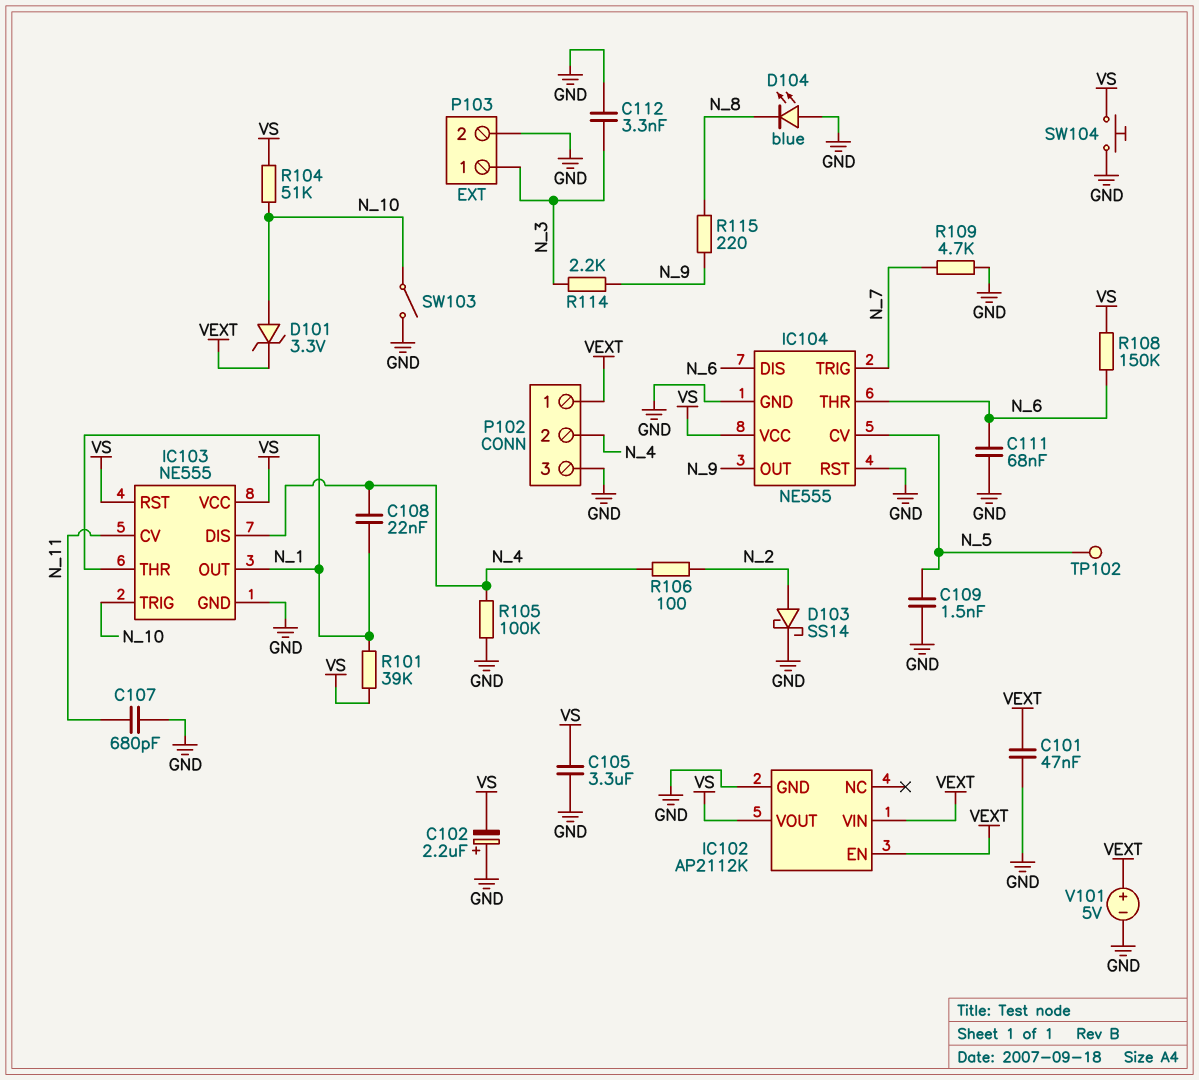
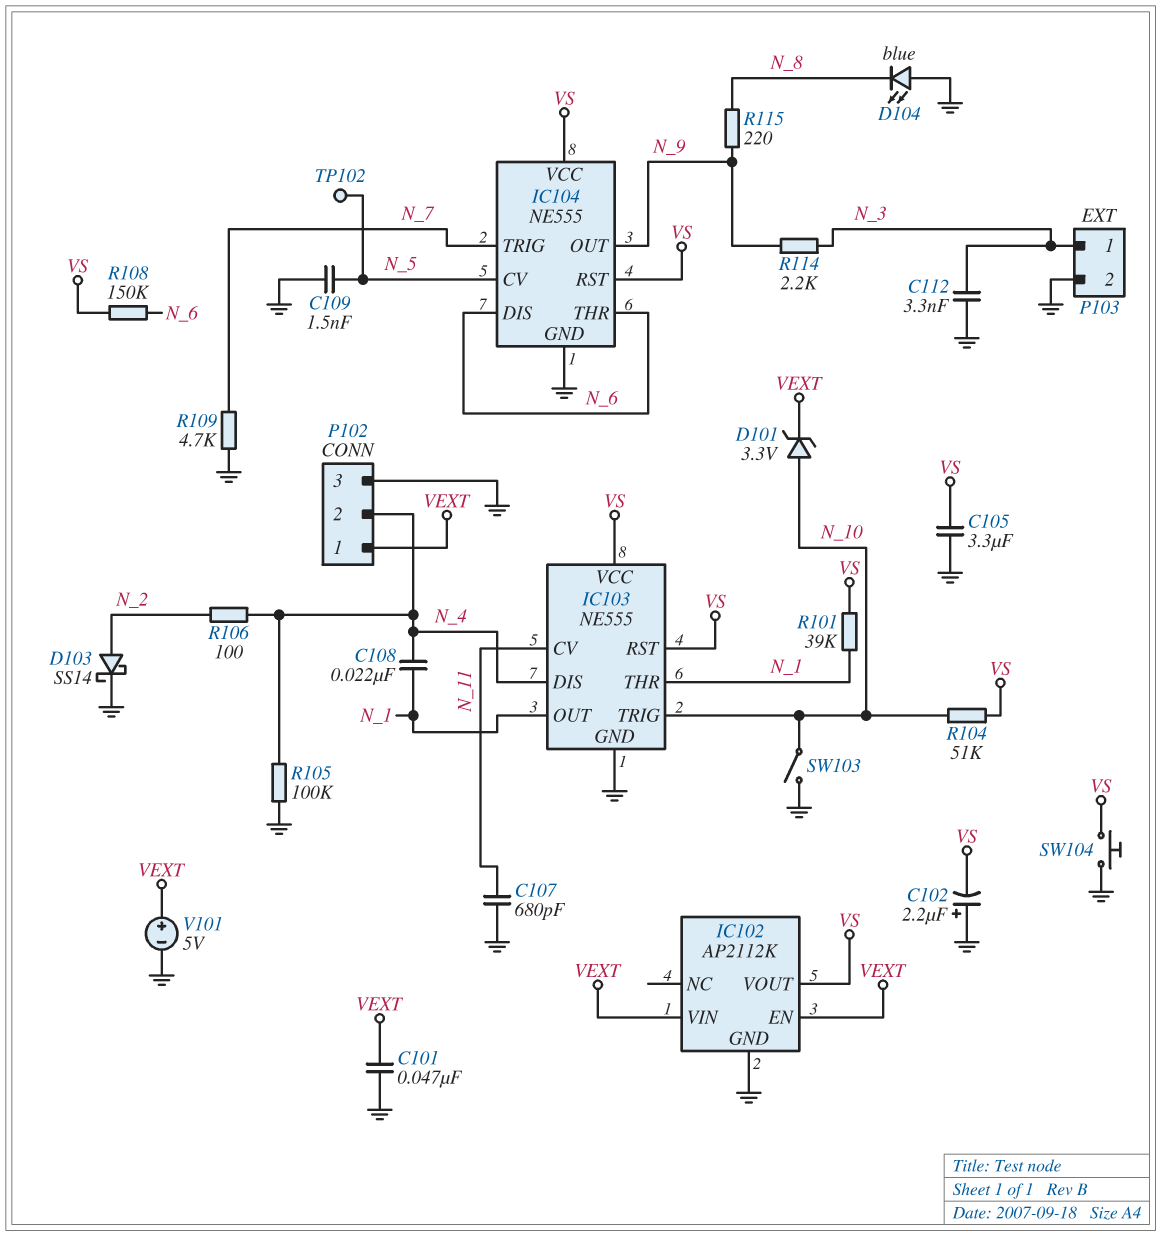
C111: 68nF (GND, N_6) -> none
IC104 pin RST: GND -> VS

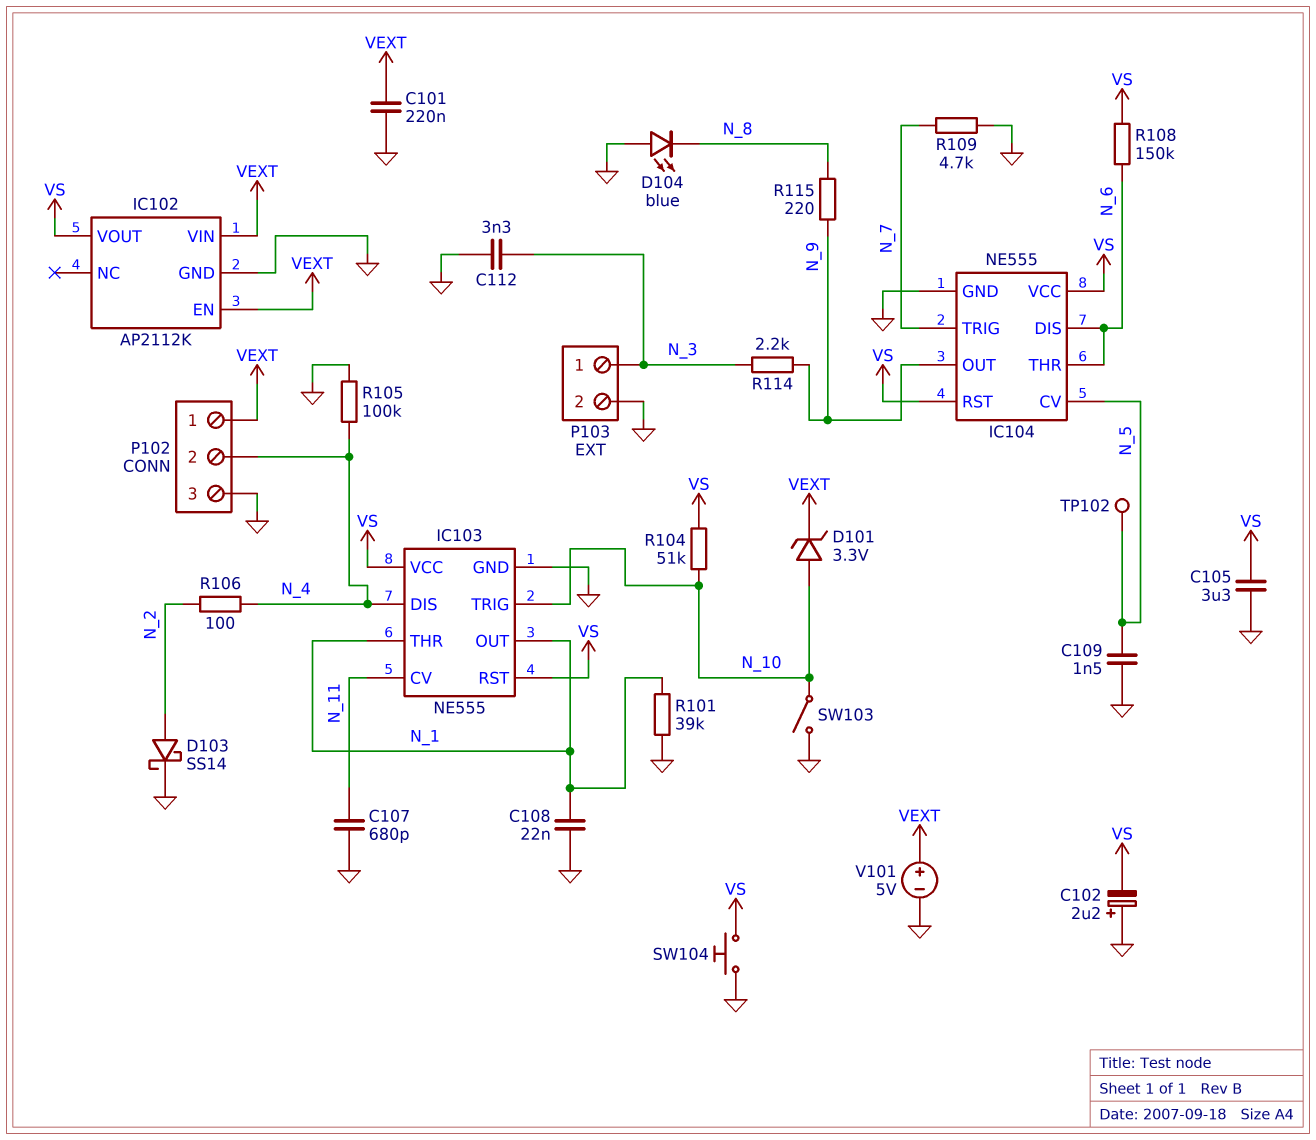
C101: 47nF (GND, VEXT) -> 220nF (GND, VEXT)
C108: 22nF (N_1, N_4) -> 22nF (GND, N_1)
R101: 39k (N_1, VS) -> 39k (GND, N_1)

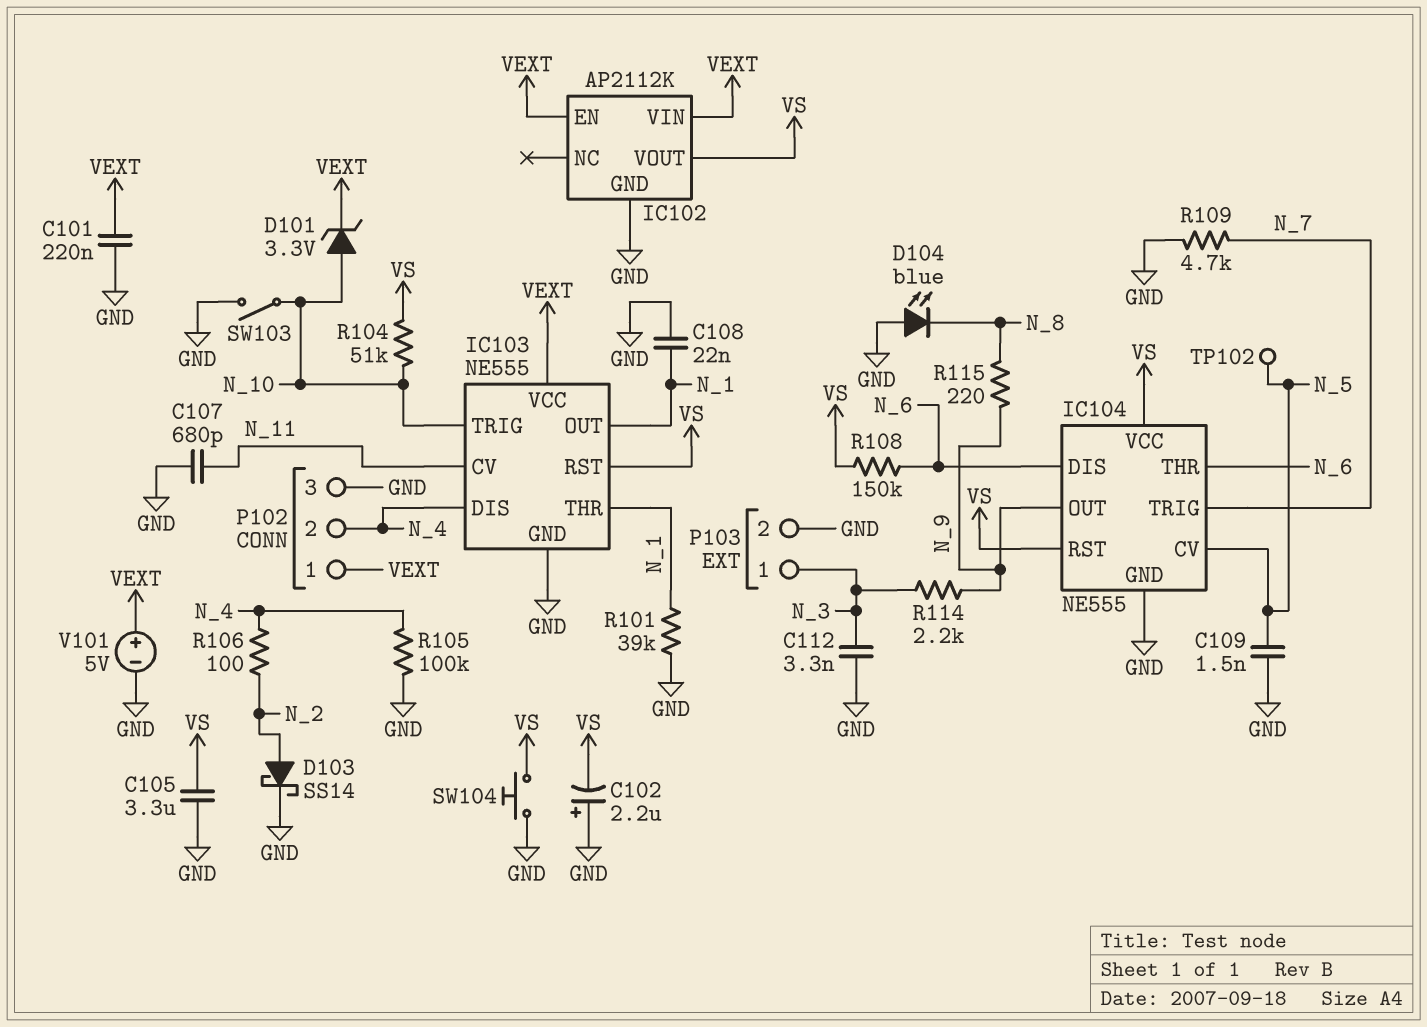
IC103 pin VCC: VS -> VEXT

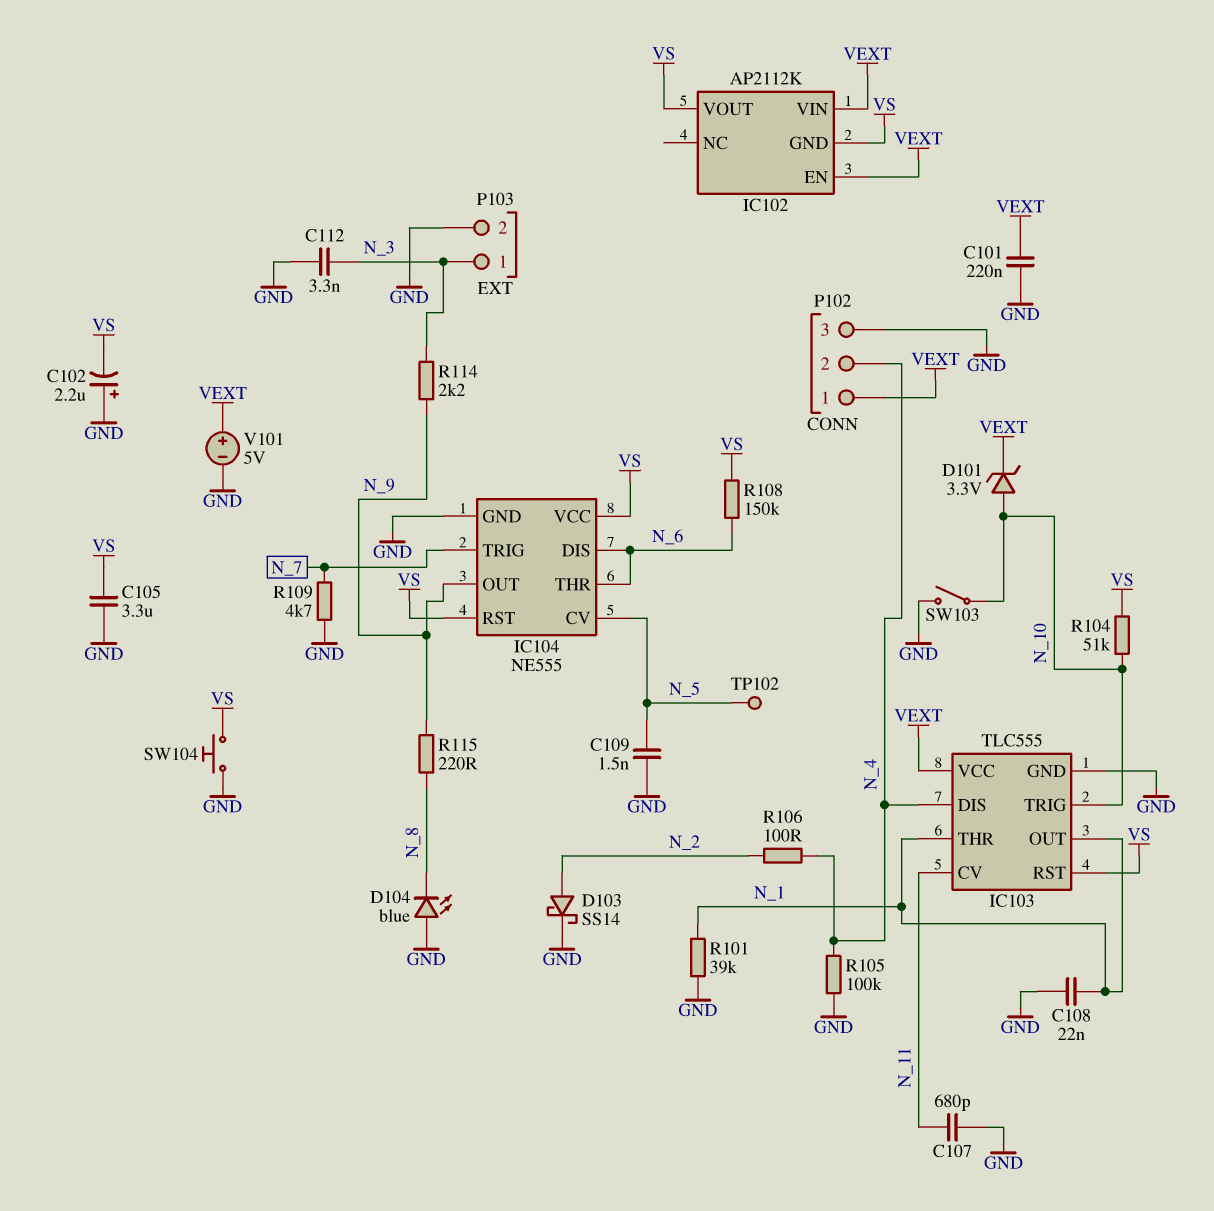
IC102 pin GND: GND -> VS
IC103: NE555 -> TLC555

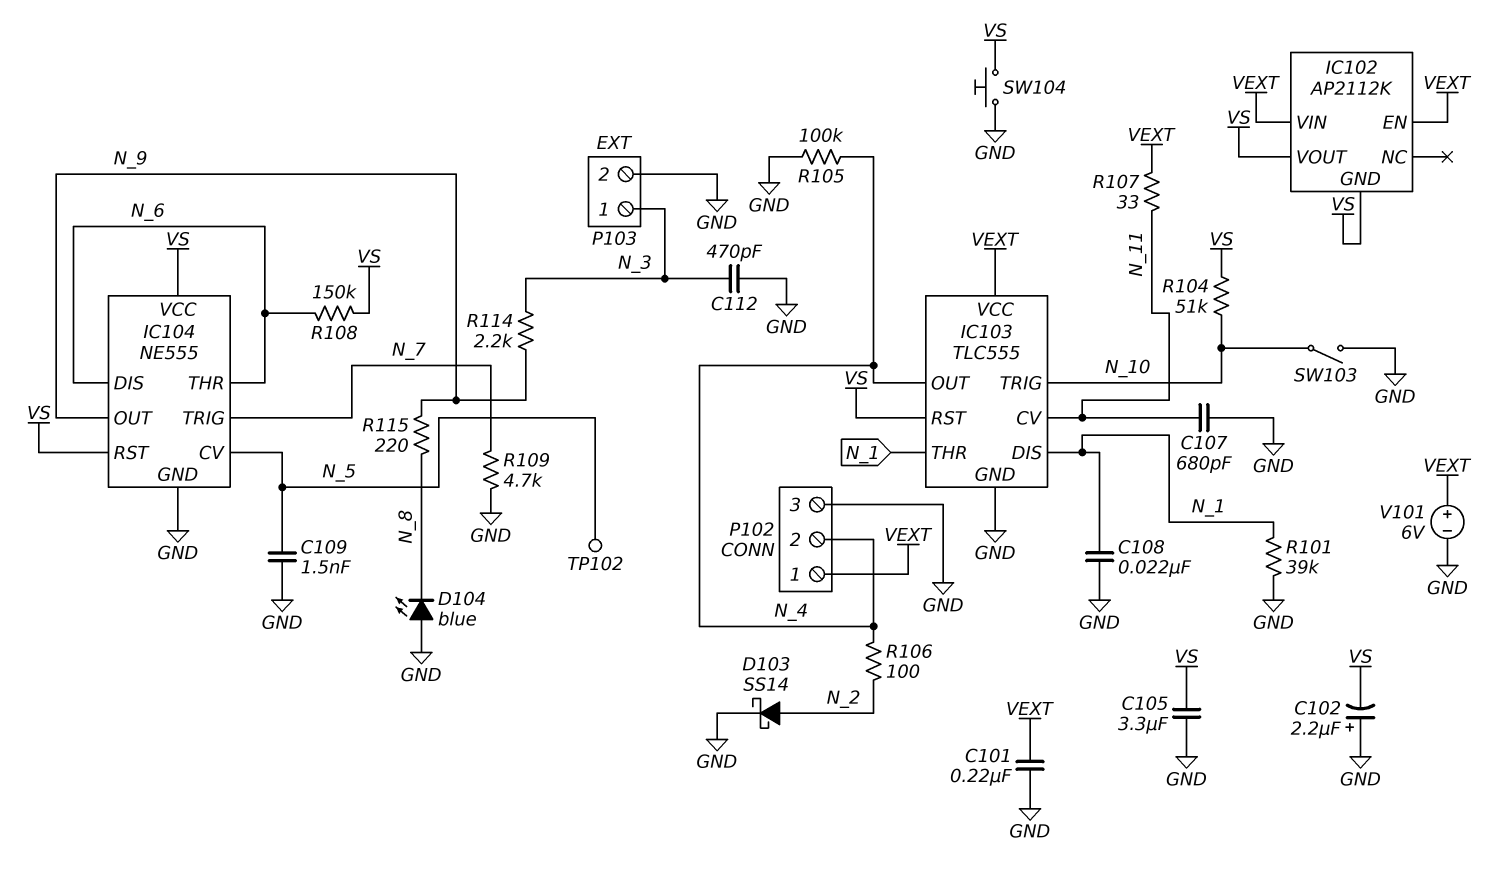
C112: 3.3nF (GND, N_3) -> 470pF (GND, N_3)
D101: zener 3.3V (A N_10, K VEXT) -> none
IC103 pin DIS: N_4 -> N_1
IC103 pin OUT: N_1 -> N_4
R107: none -> 33 (N_11, VEXT)
V101: 5V (plus VEXT, minus GND) -> 6V (plus VEXT, minus GND)

